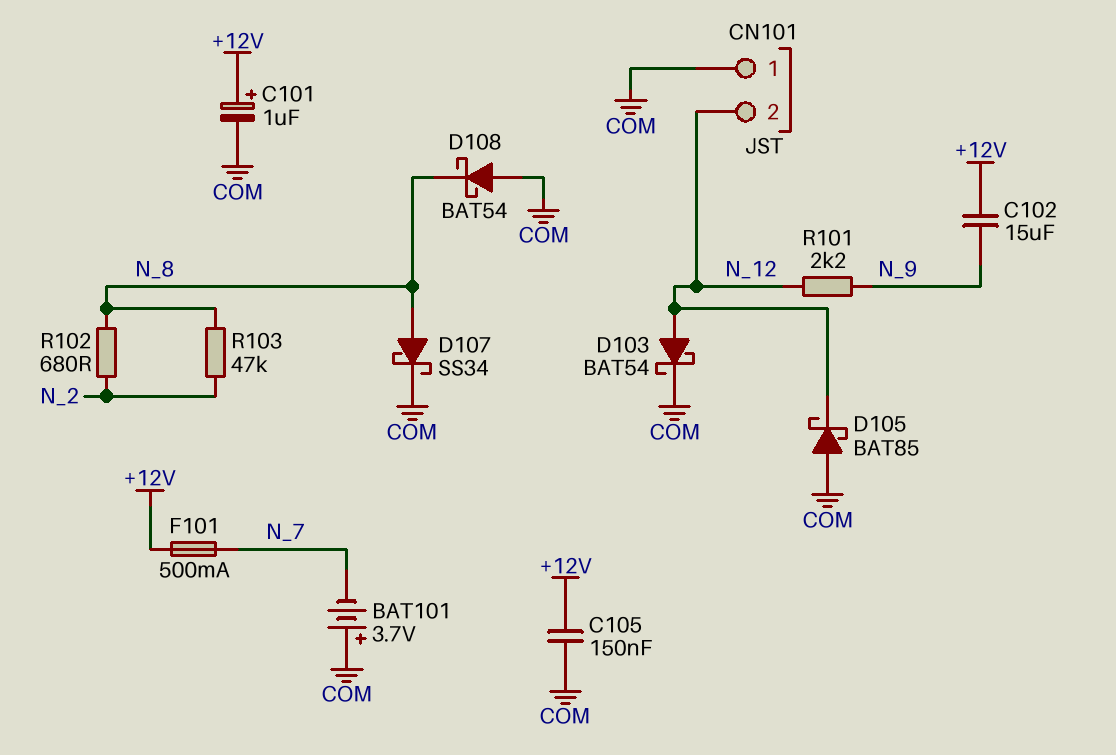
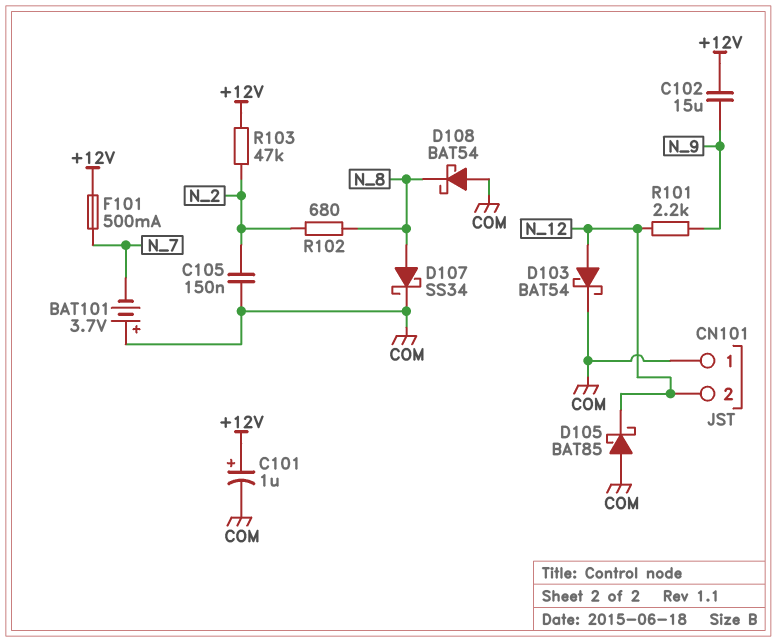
C105: 150nF (+12V, COM) -> 150nF (COM, N_2)
R103: 47k (N_2, N_8) -> 47k (+12V, N_2)

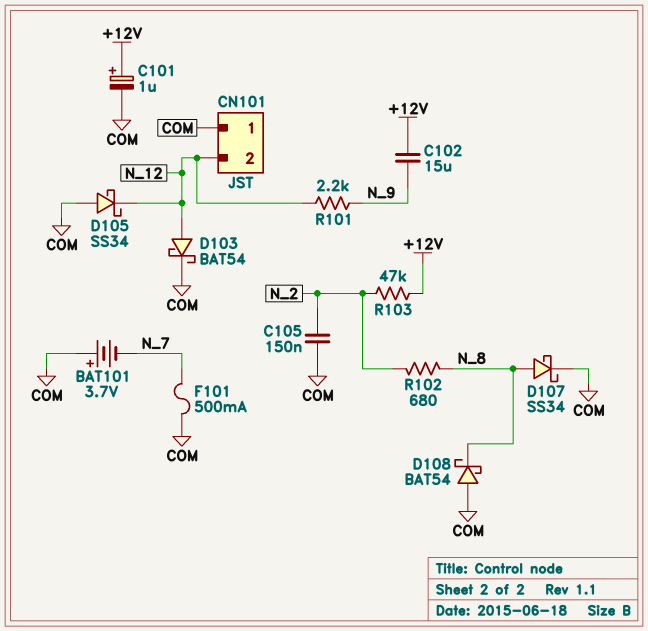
D105: schottky BAT85 (A COM, K N_12) -> schottky SS34 (A COM, K N_12)
F101: 500mA (+12V, N_7) -> 500mA (COM, N_7)

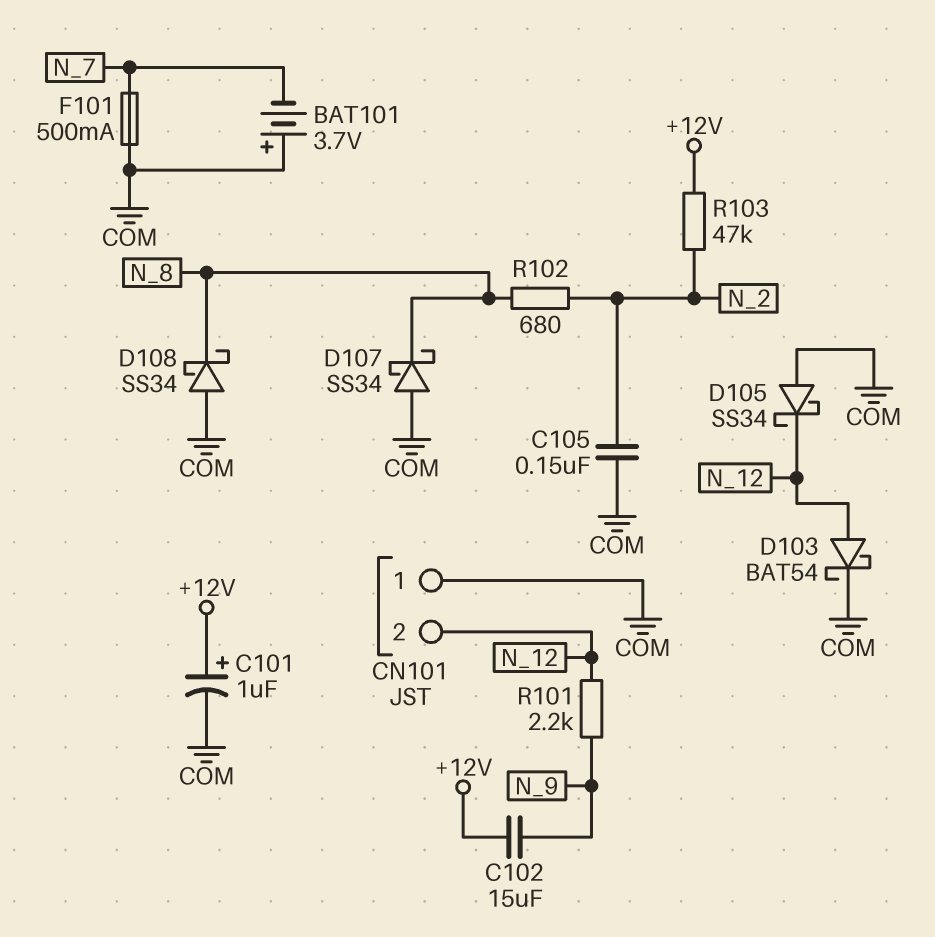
D107: schottky SS34 (A N_8, K COM) -> schottky SS34 (A COM, K N_8)
D108: schottky BAT54 (A COM, K N_8) -> schottky SS34 (A COM, K N_8)

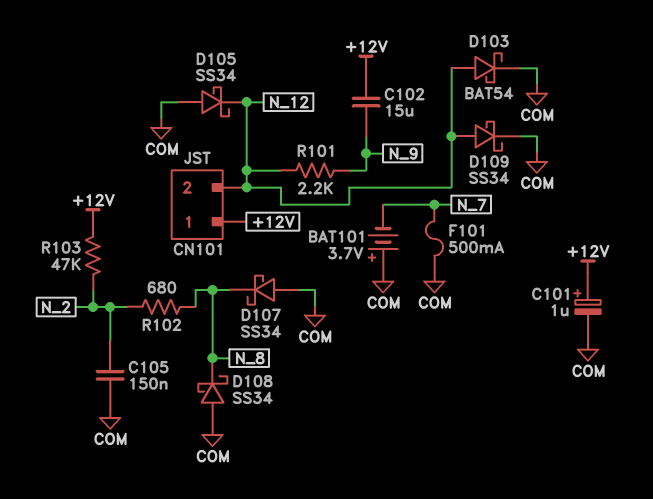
CN101 pin 1: COM -> +12V
D109: none -> schottky SS34 (A N_12, K COM)

